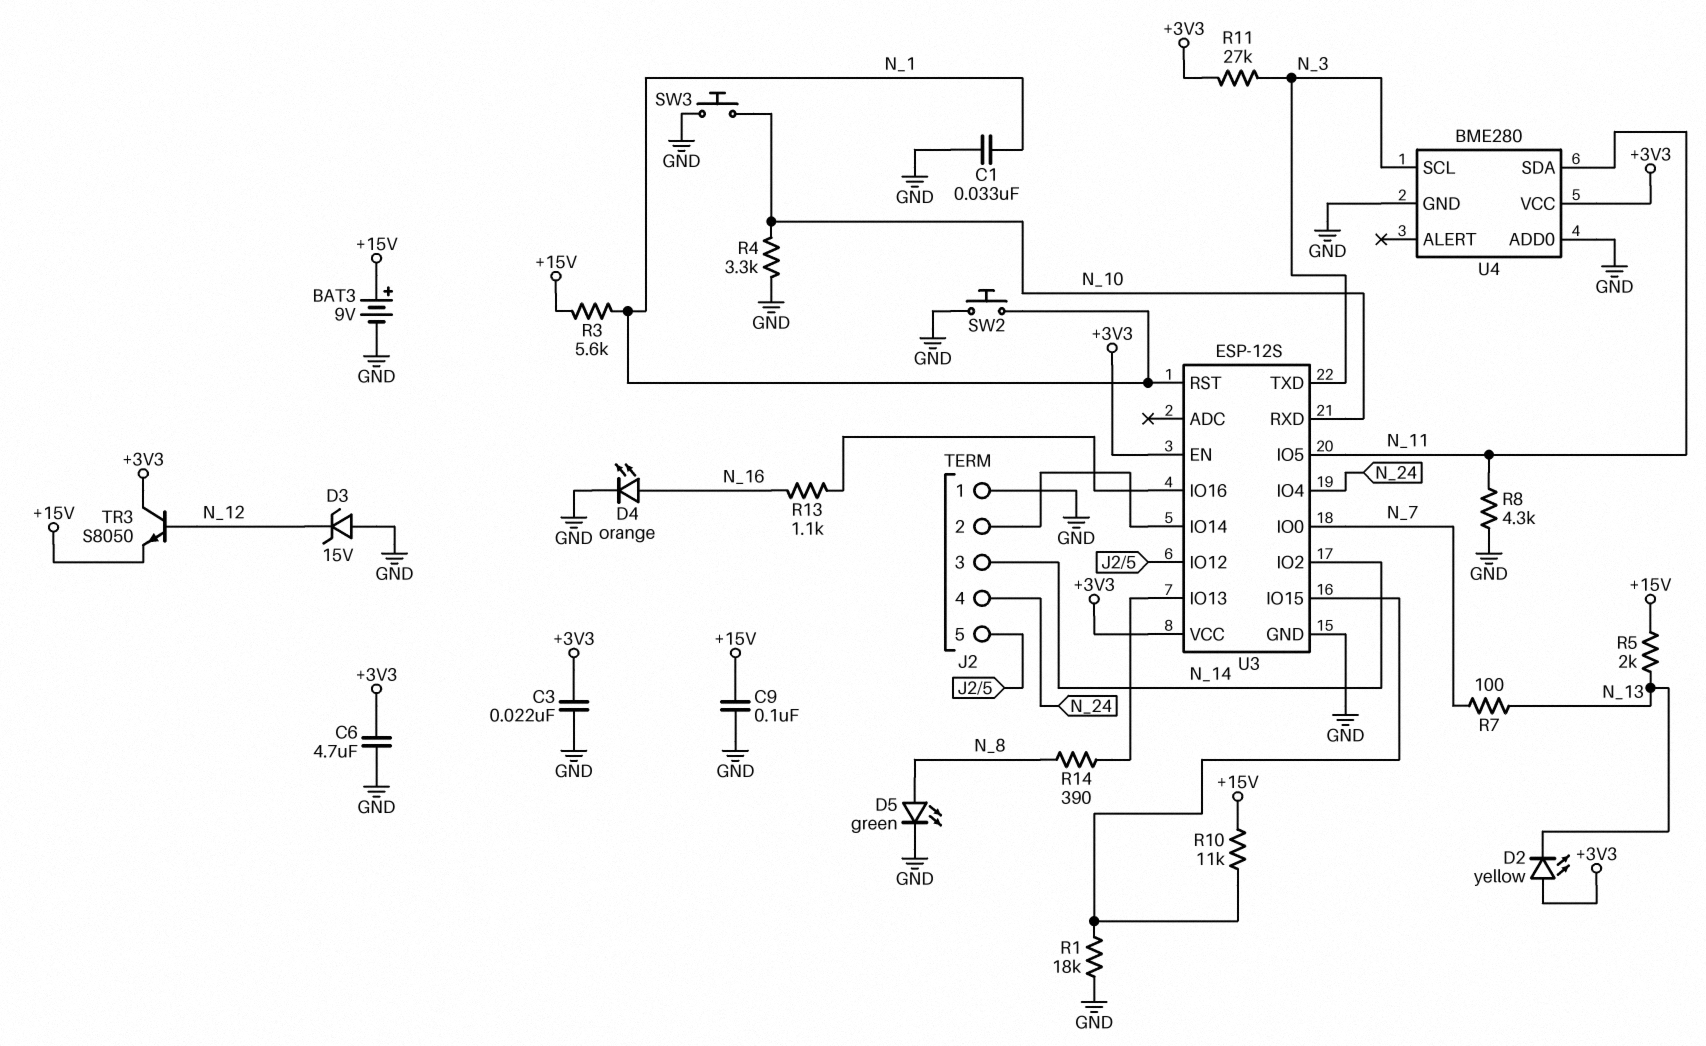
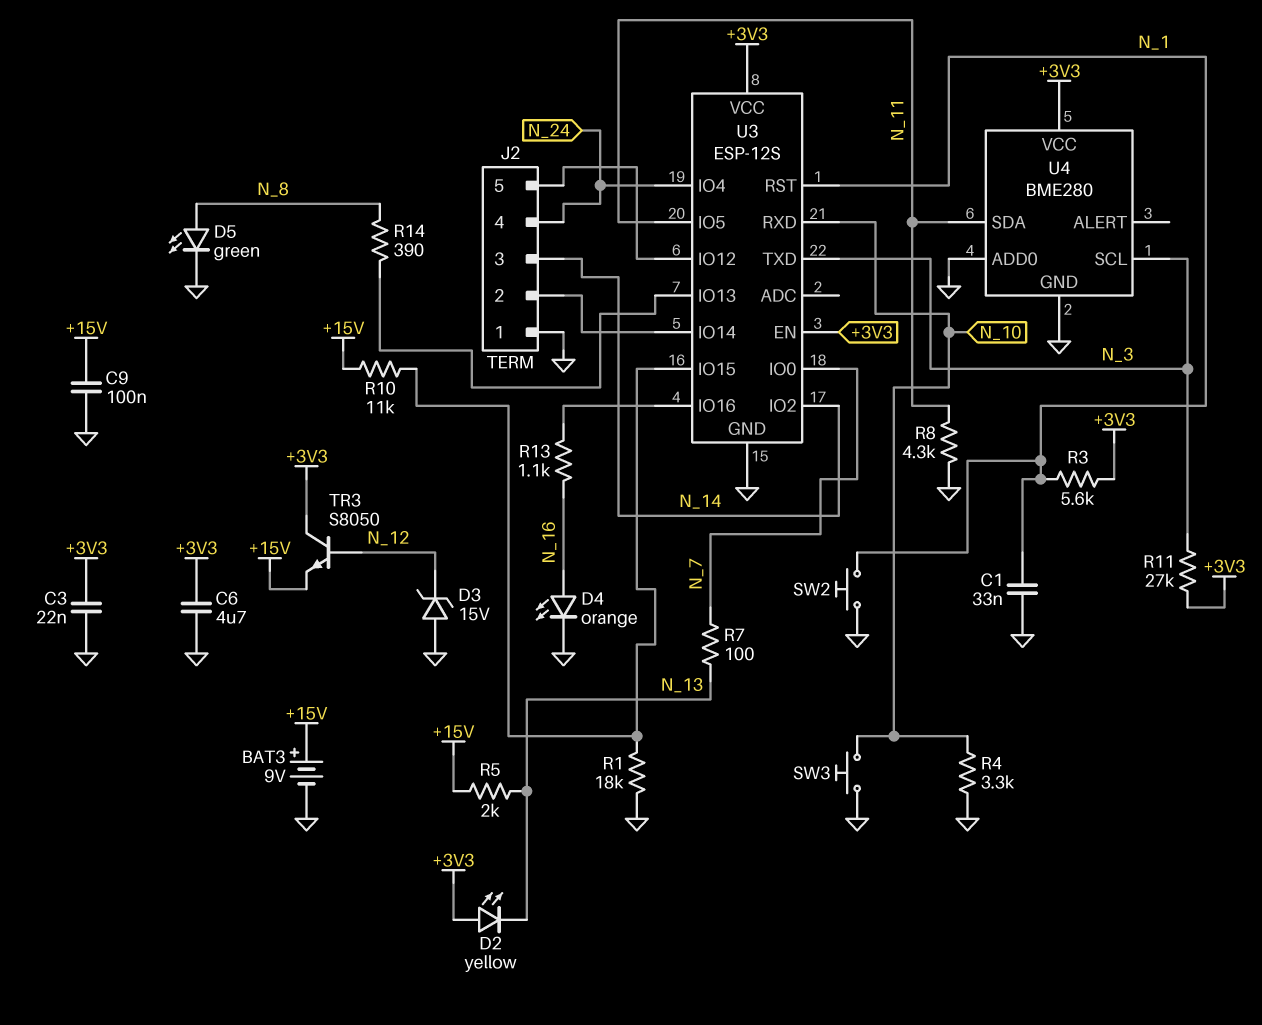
R3: 5.6k (+15V, N_1) -> 5.6k (+3V3, N_1)

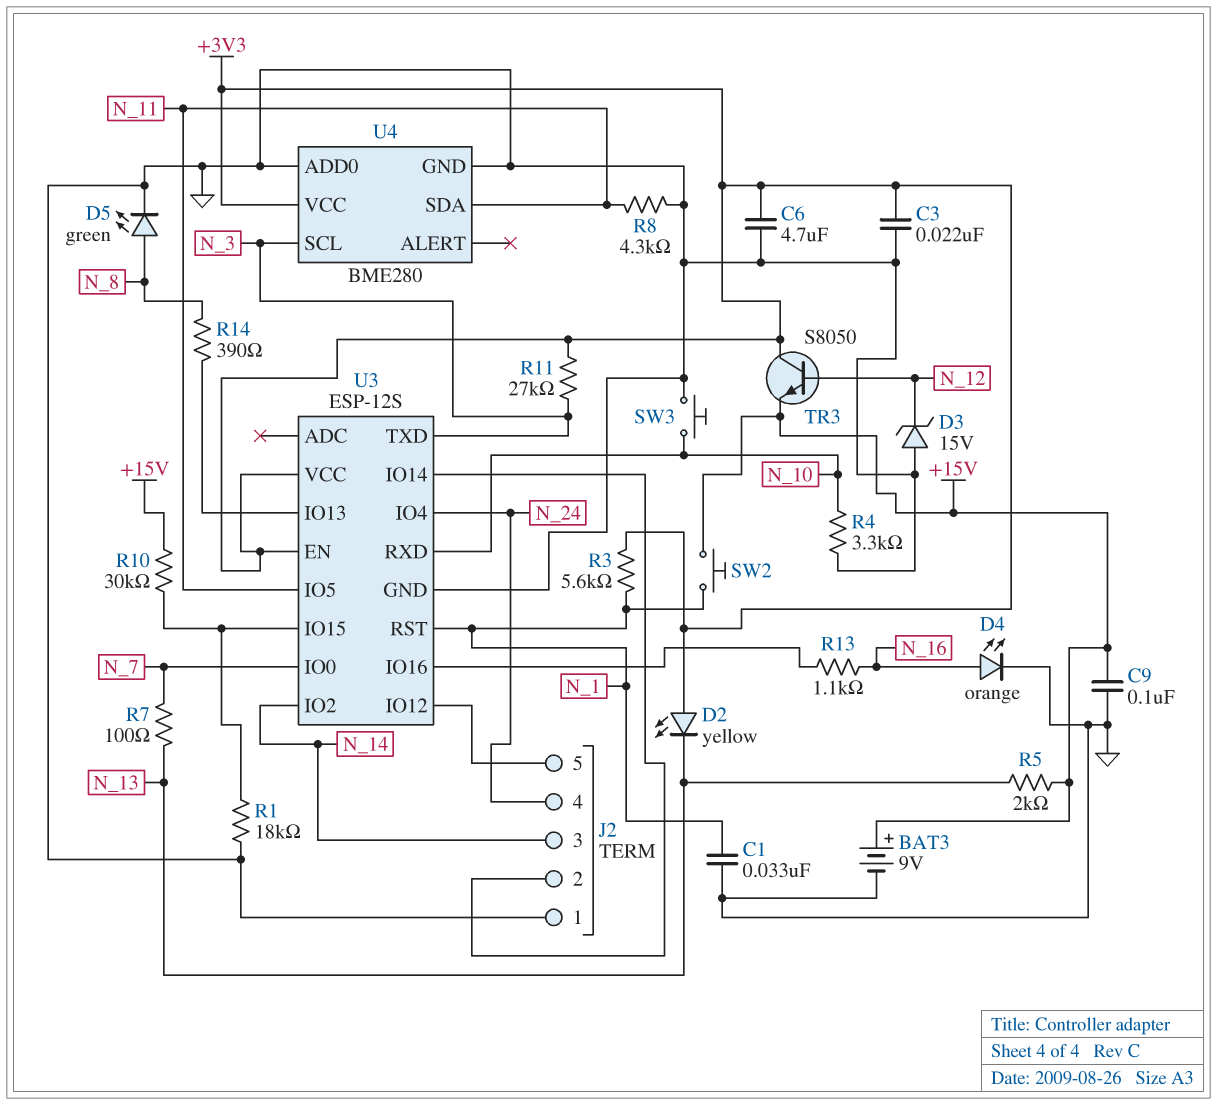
R10: 11k (+15V, U3/IO15) -> 30k (+15V, U3/IO15)
SW2: button (GND, N_1) -> button (+15V, N_1)

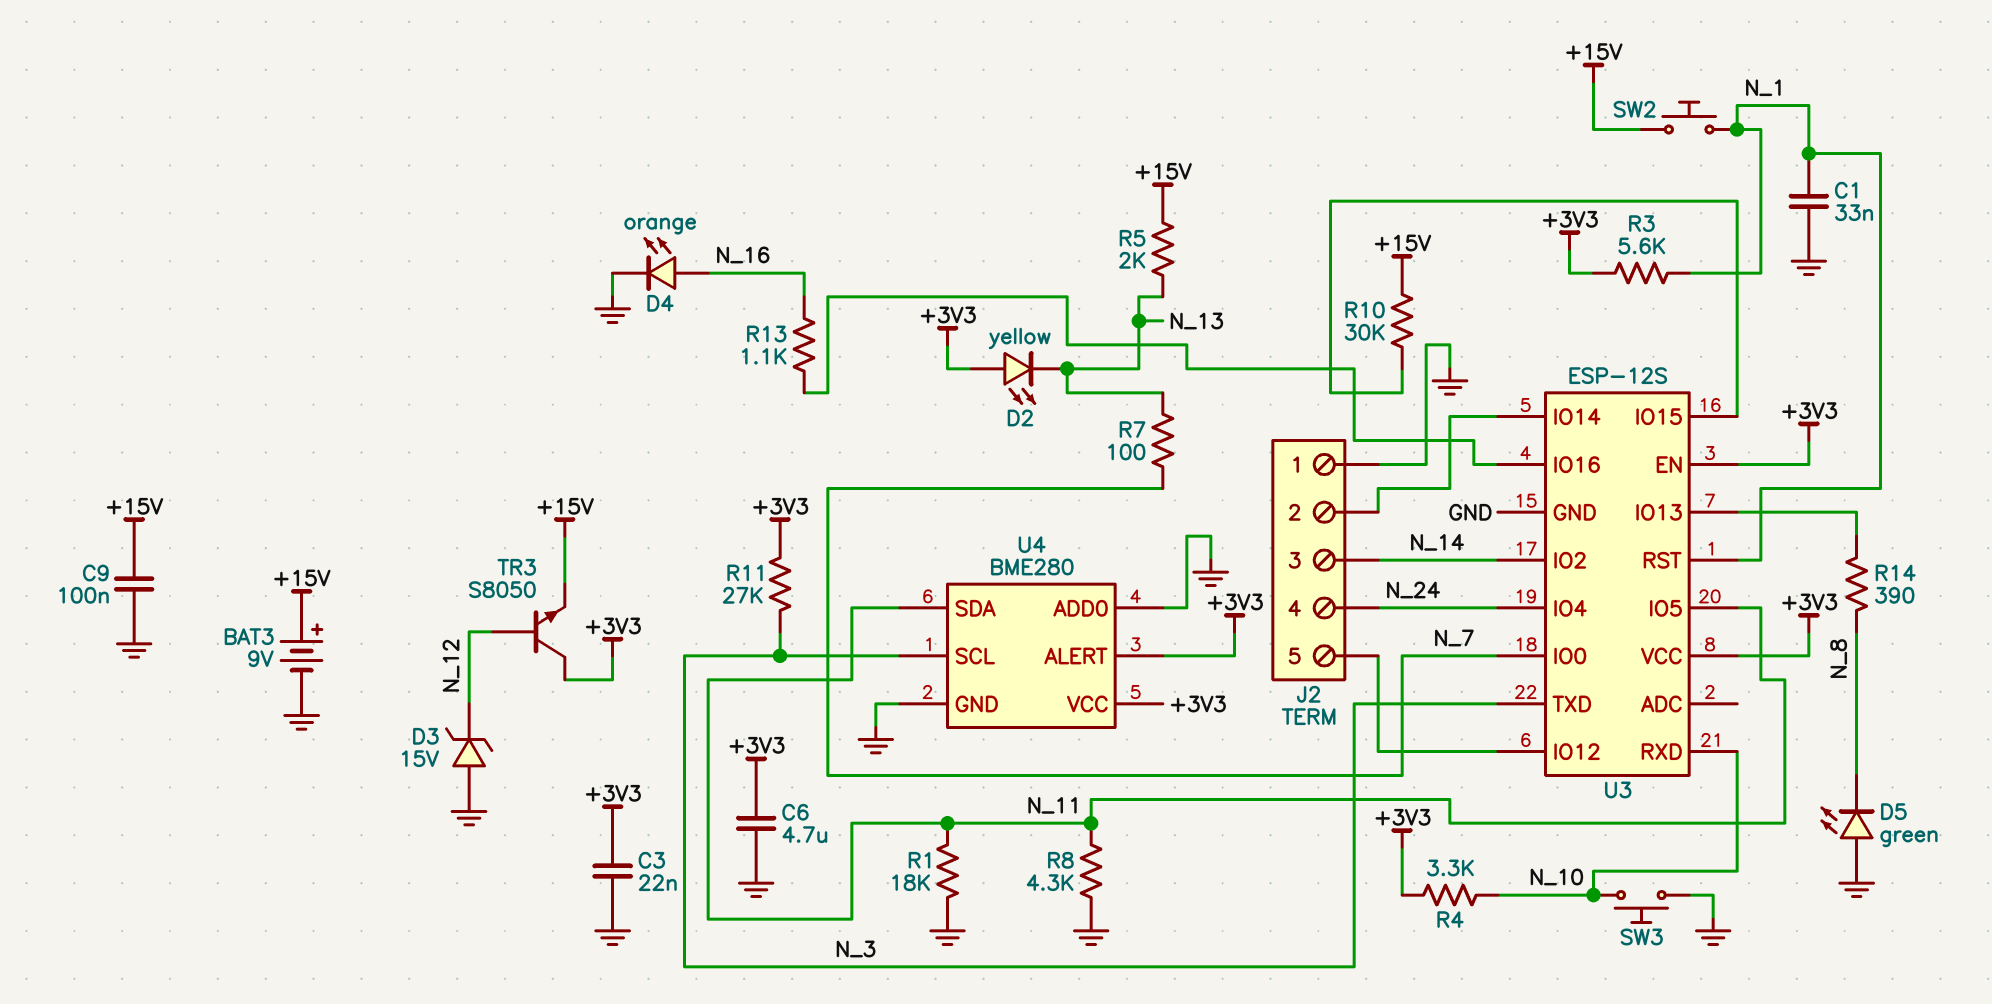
D5: LED green (A N_8, K GND) -> LED green (A GND, K N_8)
R1: 18k (GND, U3/IO15) -> 18k (GND, N_11)
R4: 3.3k (GND, N_10) -> 3.3k (+3V3, N_10)
U4 pin ALERT: none -> +3V3

